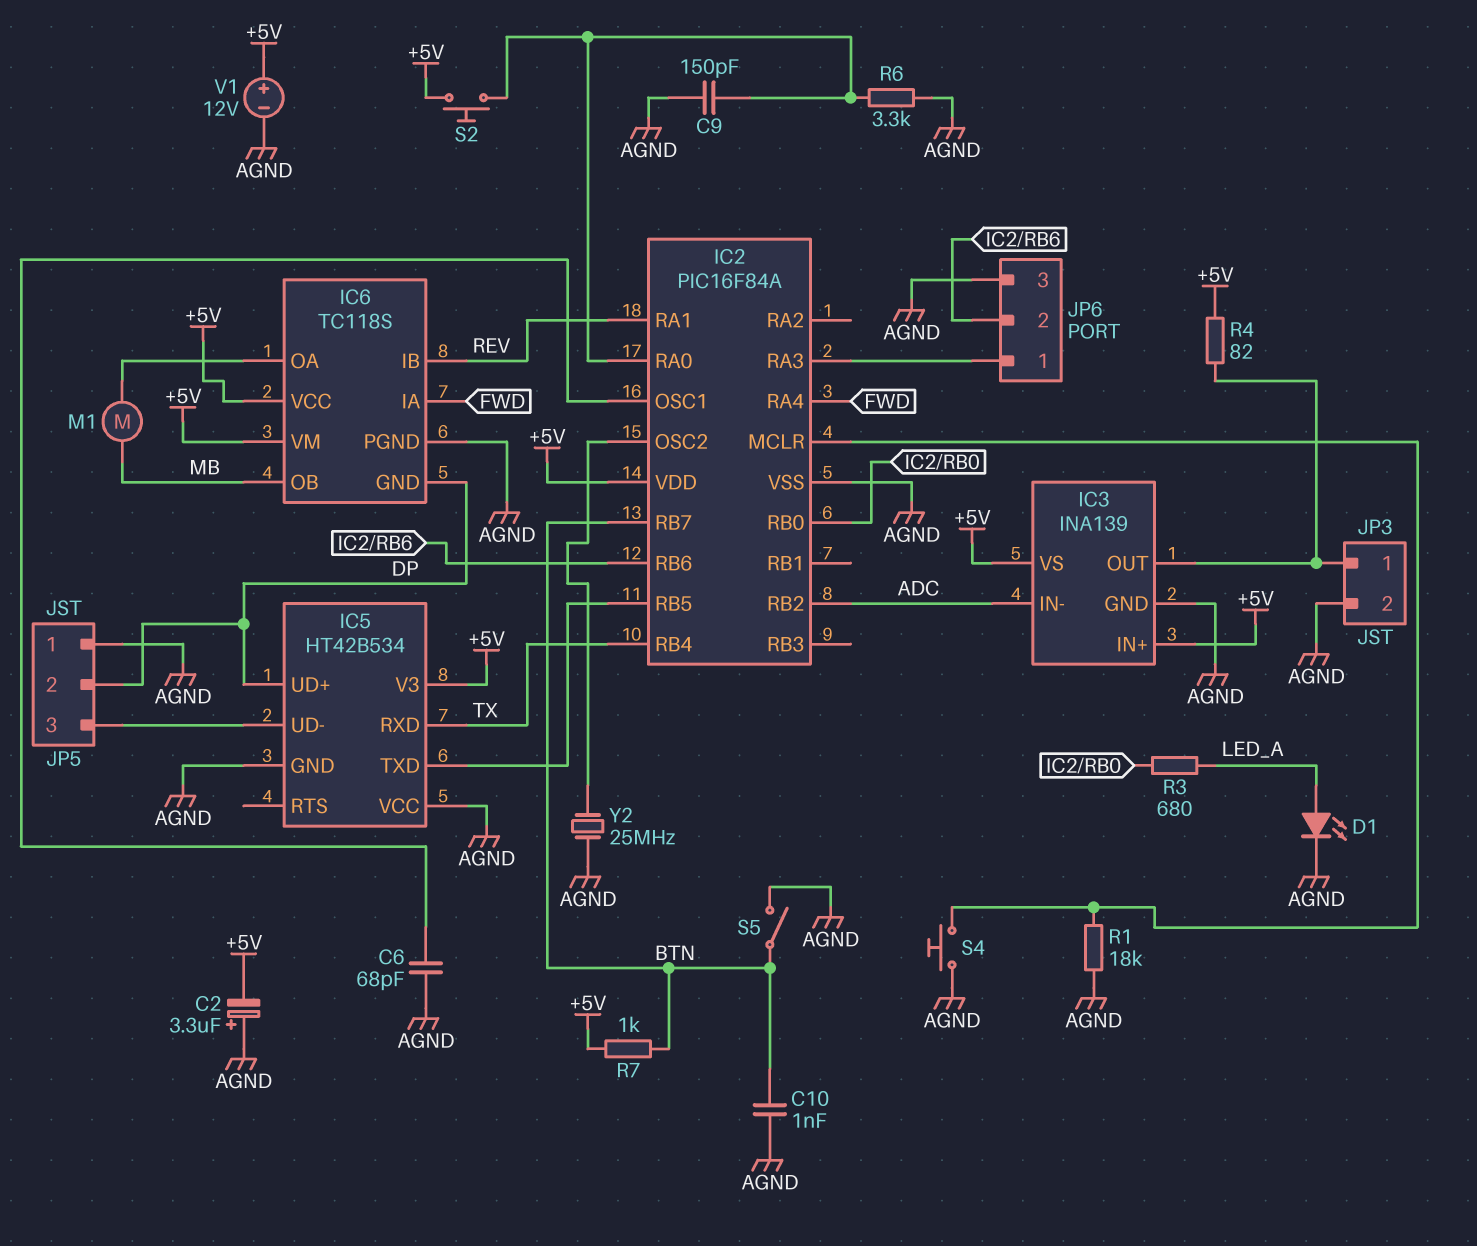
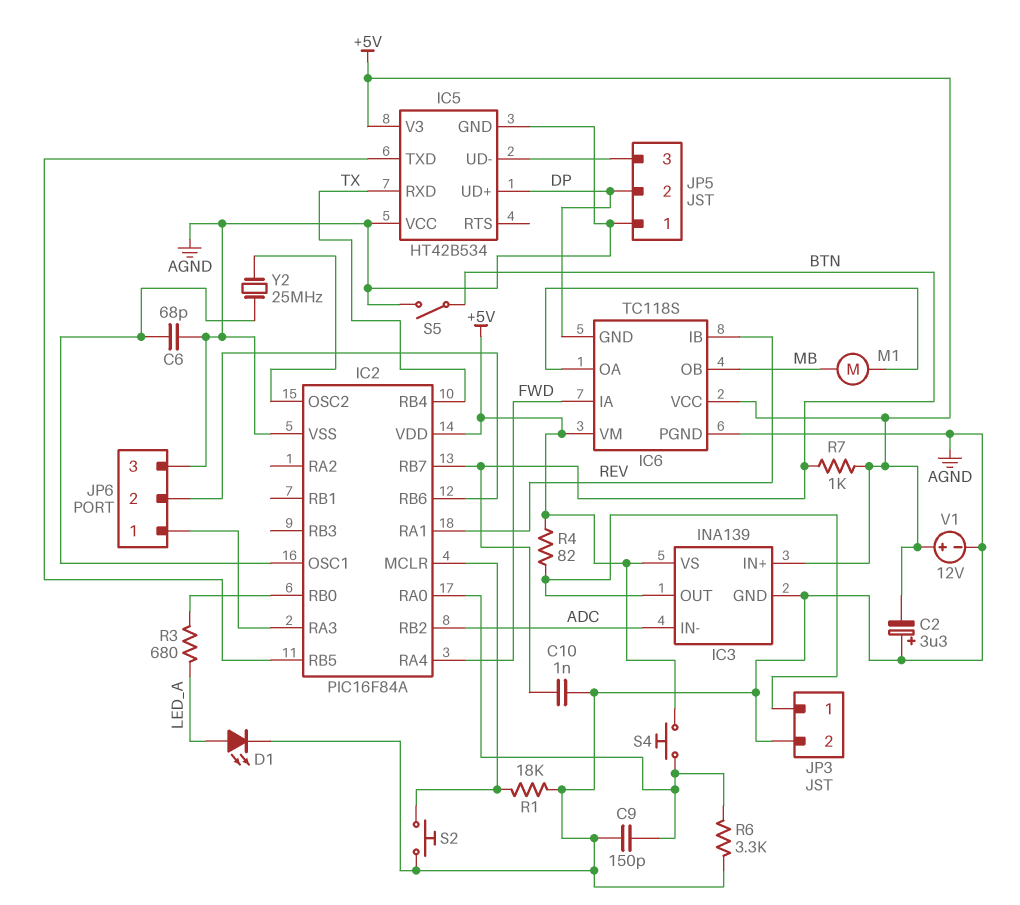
S2: button (+5V, IC2/RA0) -> button (AGND, IC2/MCLR)
S4: button (AGND, IC2/MCLR) -> button (+5V, IC2/RA0)
Y2: 25MHz (AGND, IC2/OSC2) -> 25MHz (IC2/OSC1, IC2/OSC2)

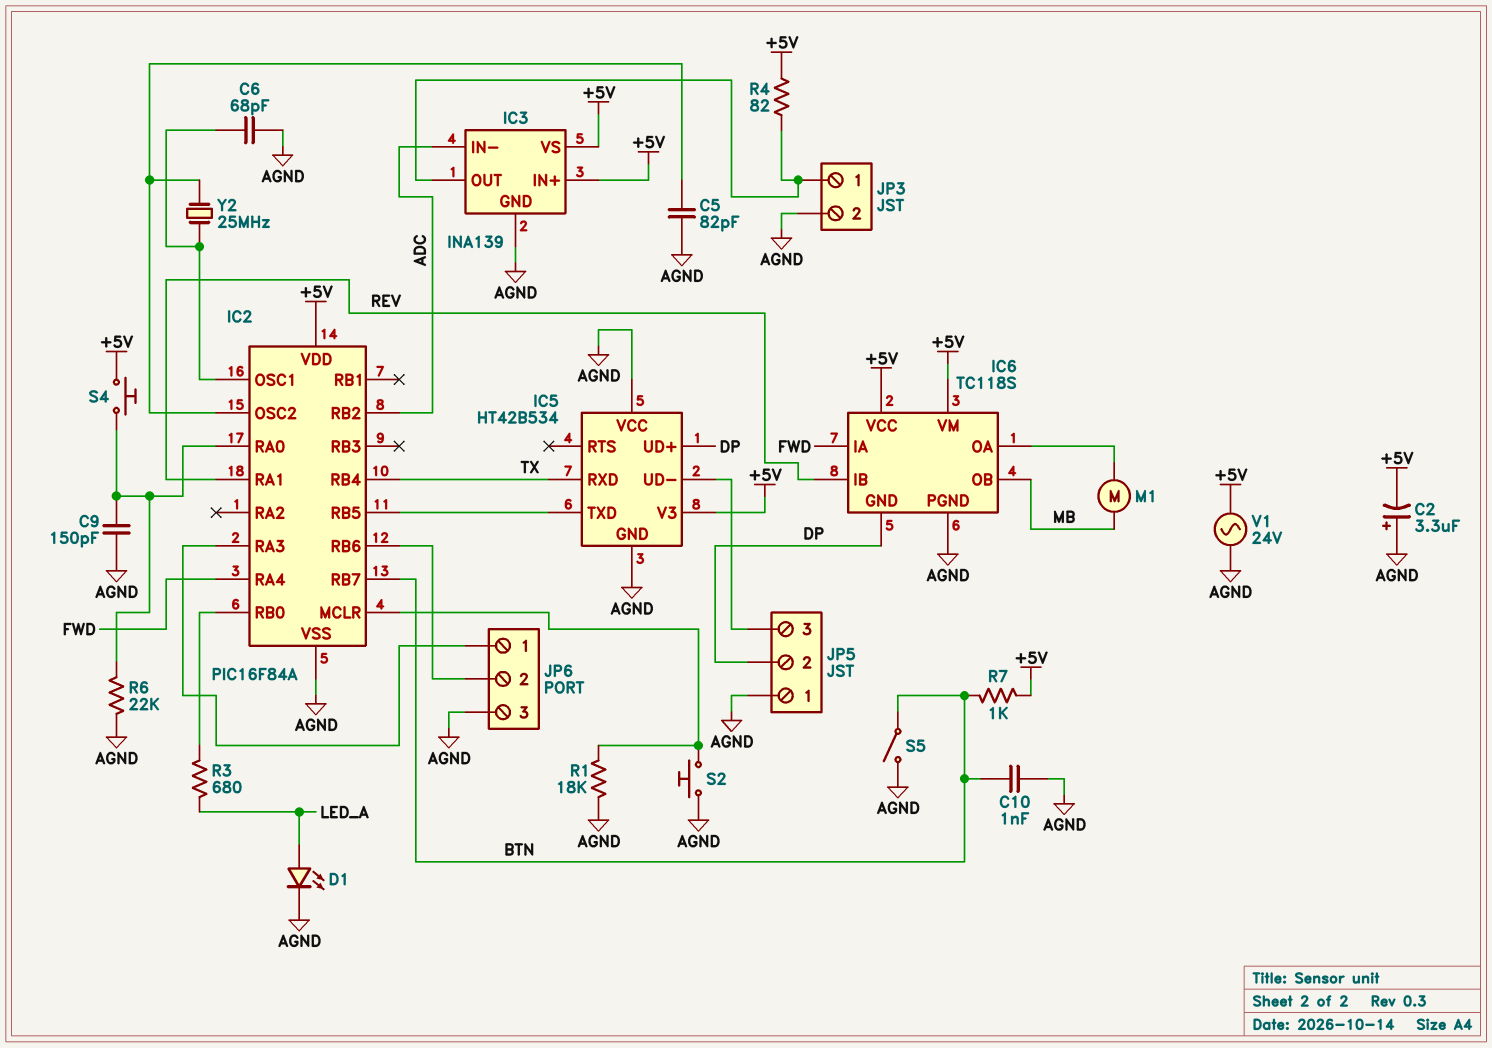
C5: none -> 82pF (AGND, IC2/OSC2)
R6: 3.3k (AGND, IC2/RA0) -> 22k (AGND, IC2/RA0)
V1: 12V (plus +5V, minus AGND) -> AC 24V (+5V, AGND)

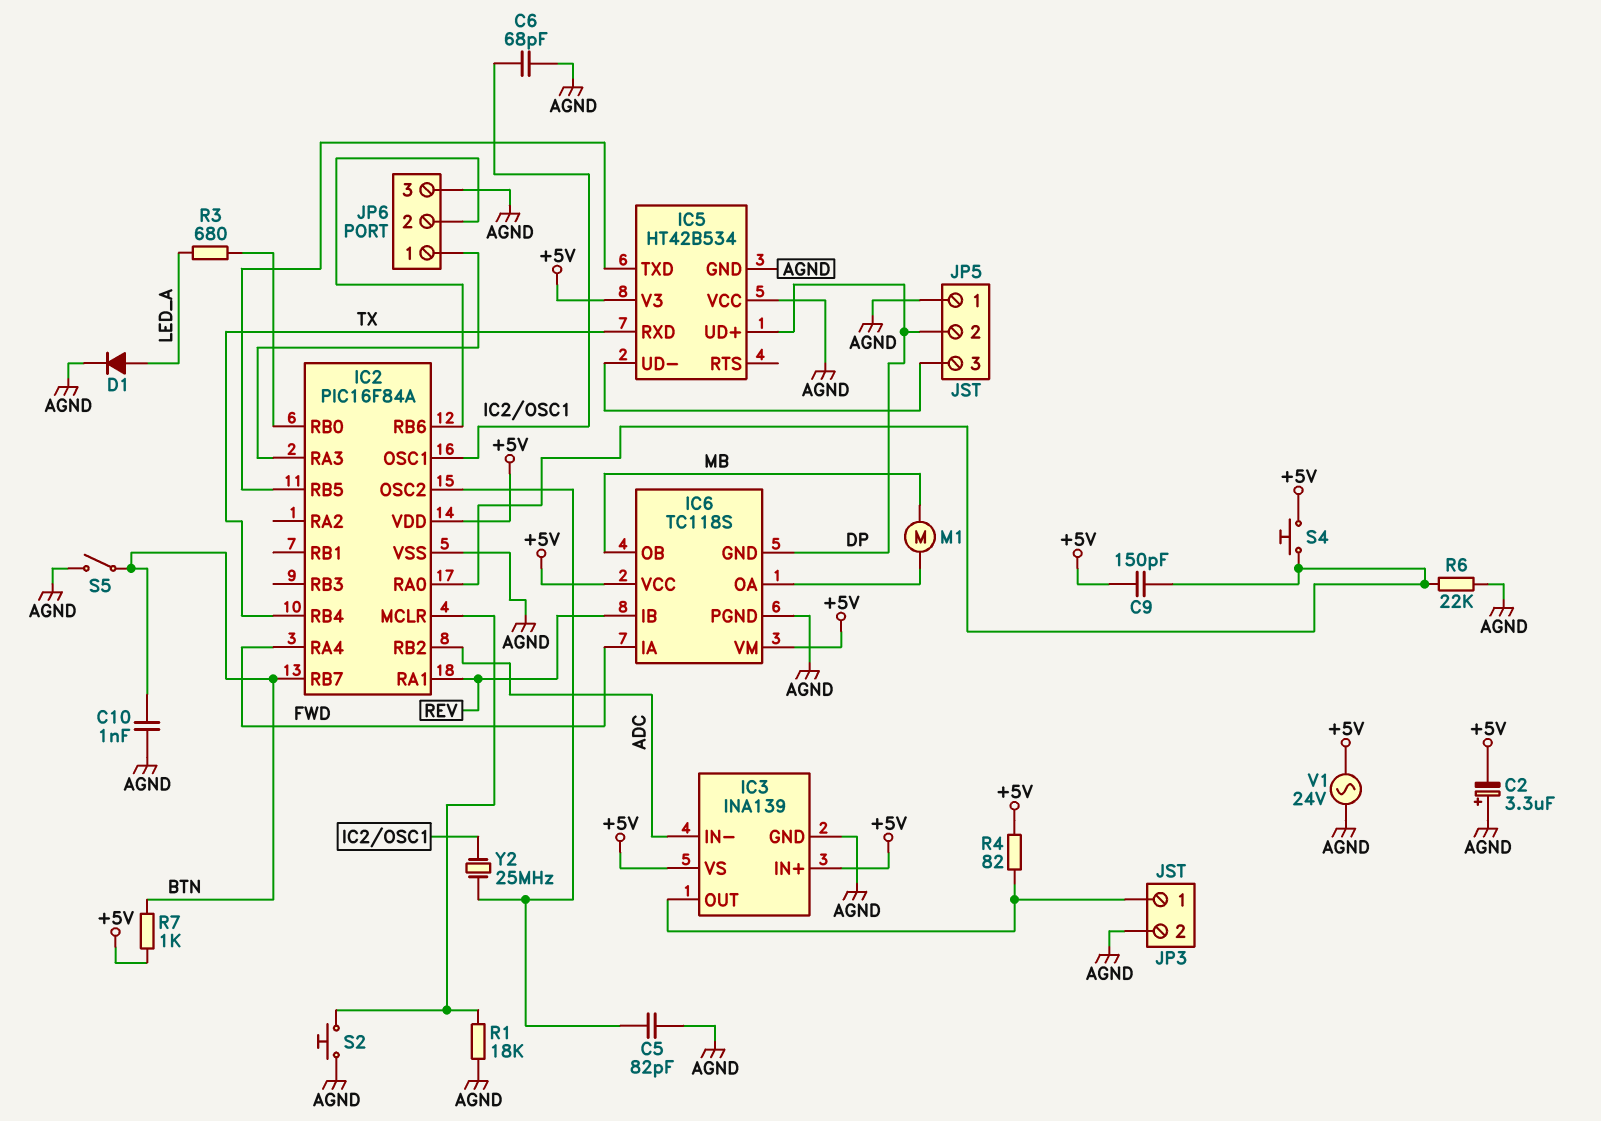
C9: 150pF (AGND, IC2/RA0) -> 150pF (+5V, IC2/RA0)
D1: LED (A LED_A, K AGND) -> diode (A LED_A, K AGND)

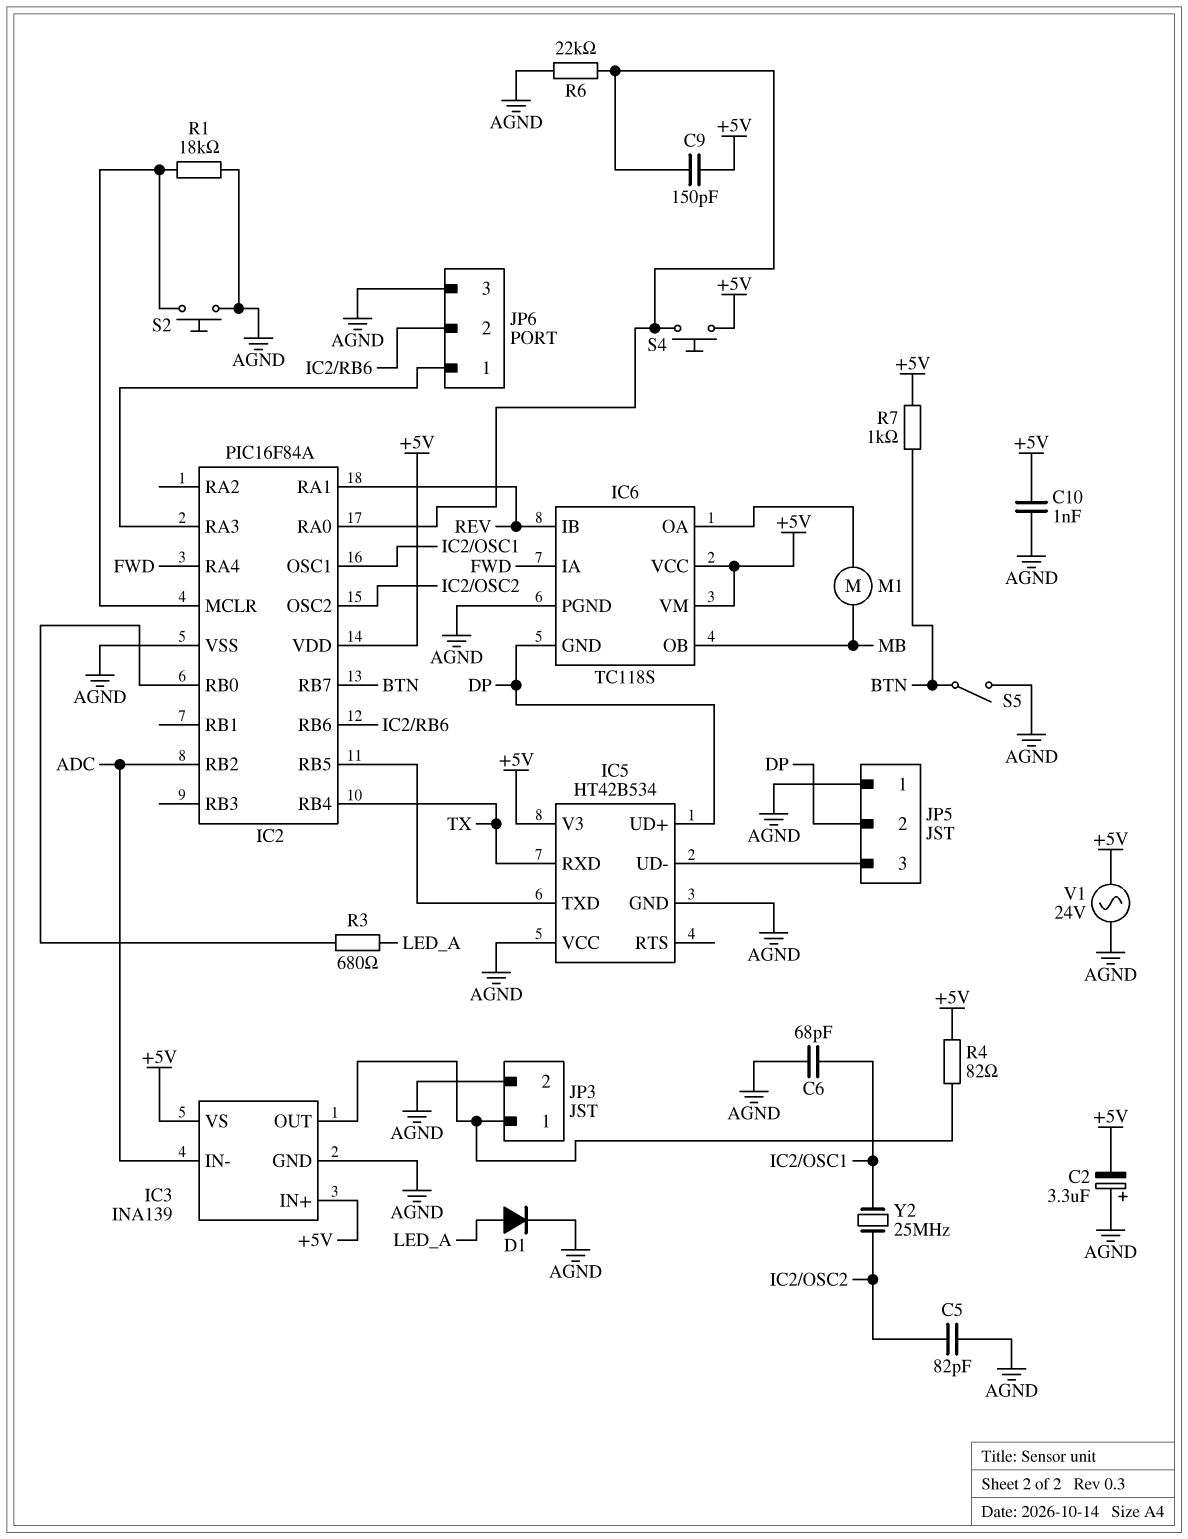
C10: 1nF (AGND, BTN) -> 1nF (+5V, AGND)

